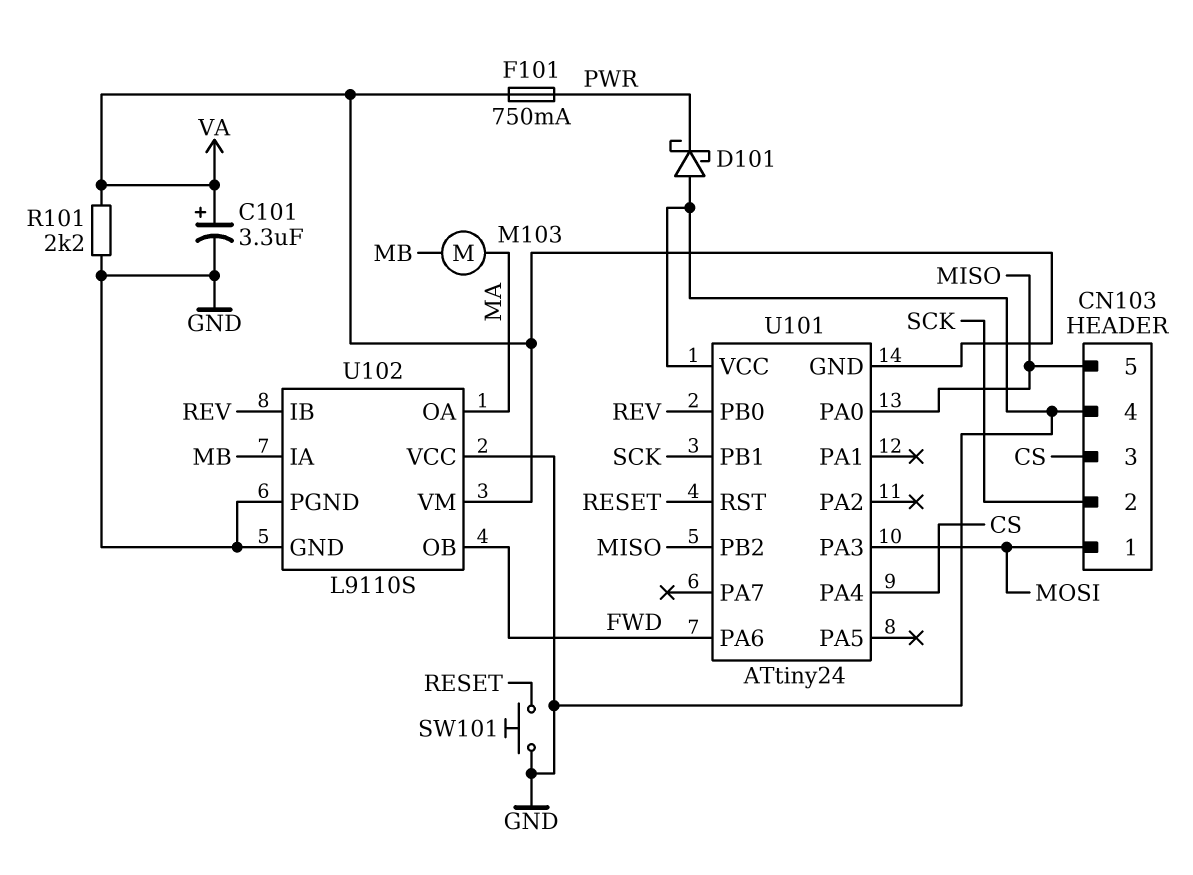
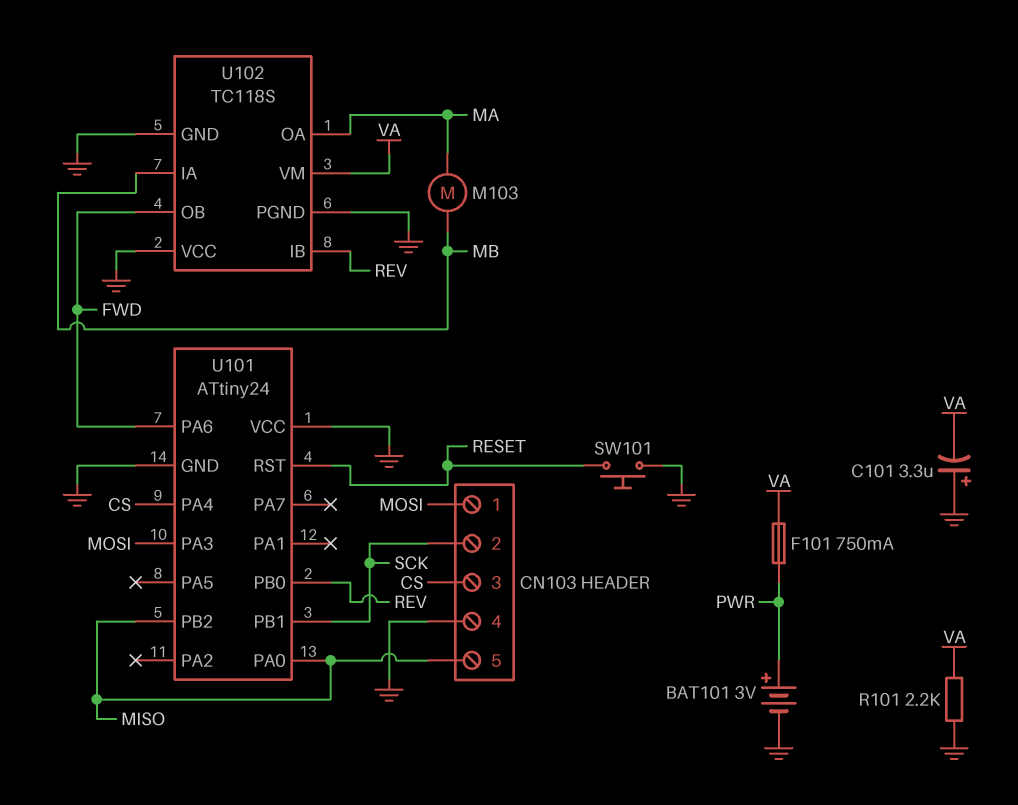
BAT101: none -> 3V (plus PWR, minus GND)
C101: 3.3uF (plus VA, minus GND) -> 3.3uF (plus GND, minus VA)
D101: schottky (A GND, K PWR) -> none
U101 pin GND: VA -> GND
U102: L9110S -> TC118S

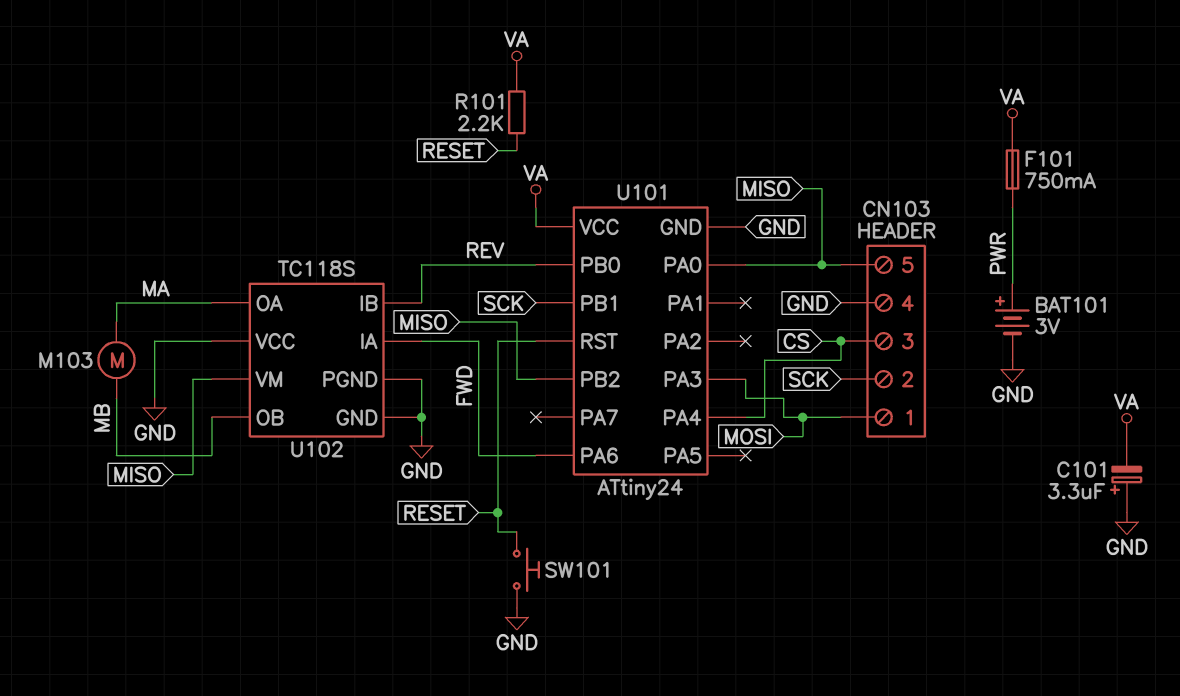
R101: 2.2k (GND, VA) -> 2.2k (RESET, VA)
U101 pin VCC: GND -> VA
U102 pin IA: MB -> FWD
U102 pin OB: FWD -> MB
U102 pin VM: VA -> MISO

